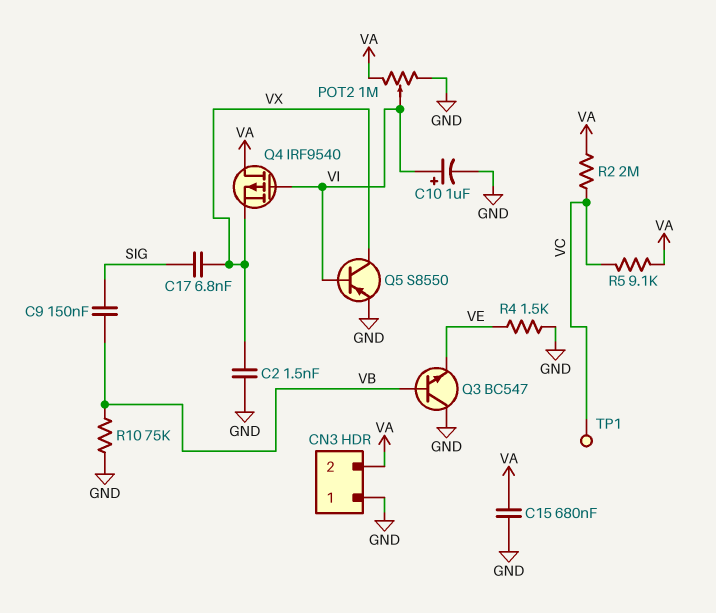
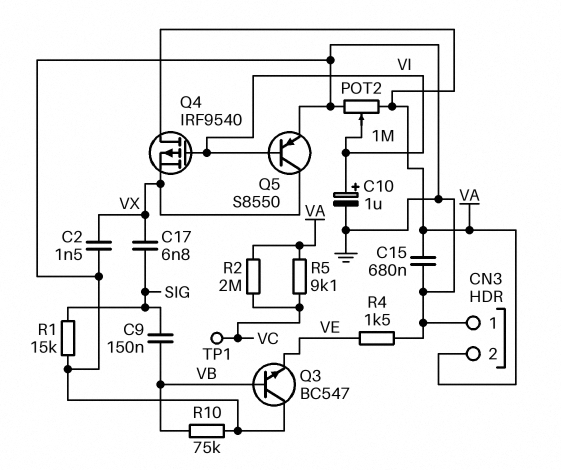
R1: none -> 15k (GND, SIG)

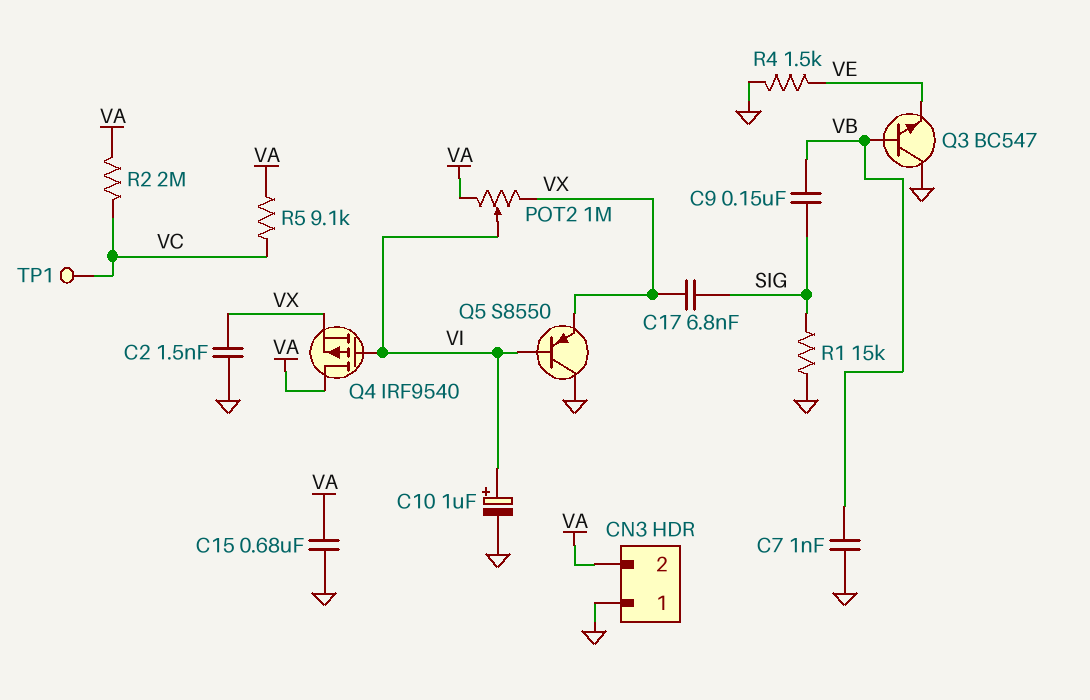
C7: none -> 1nF (GND, VB)
POT2: 1M (GND, VA, wiper VI) -> 1M (VA, VX, wiper VI)
Q5: PNP S8550 (B VI, C VX, E GND) -> PNP S8550 (B VI, C GND, E VX)
R10: 75k (GND, VB) -> none

